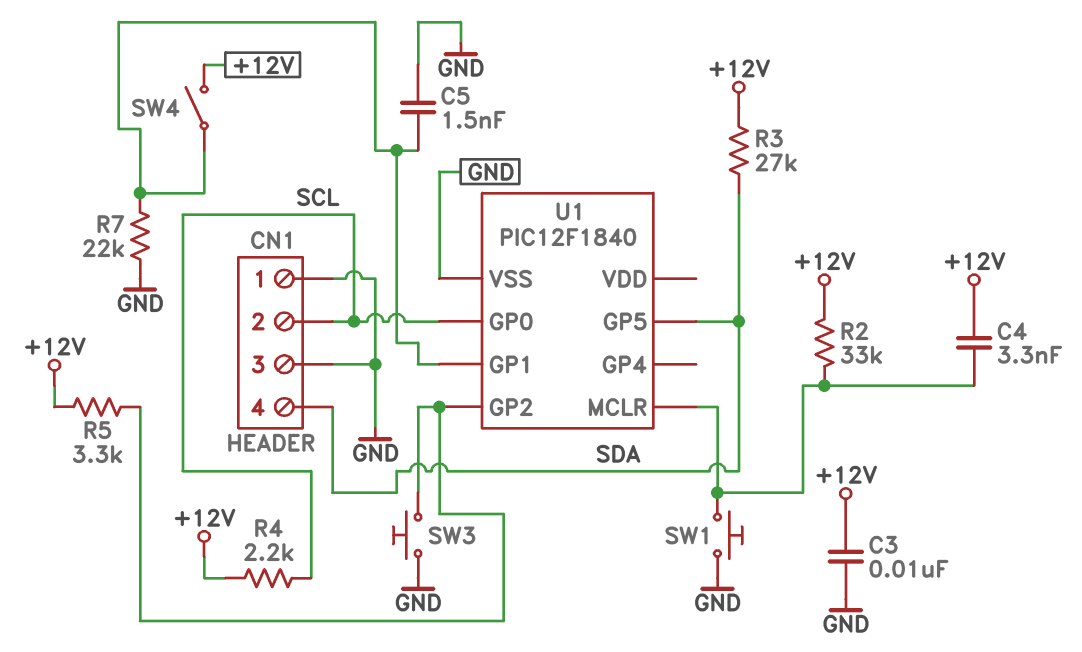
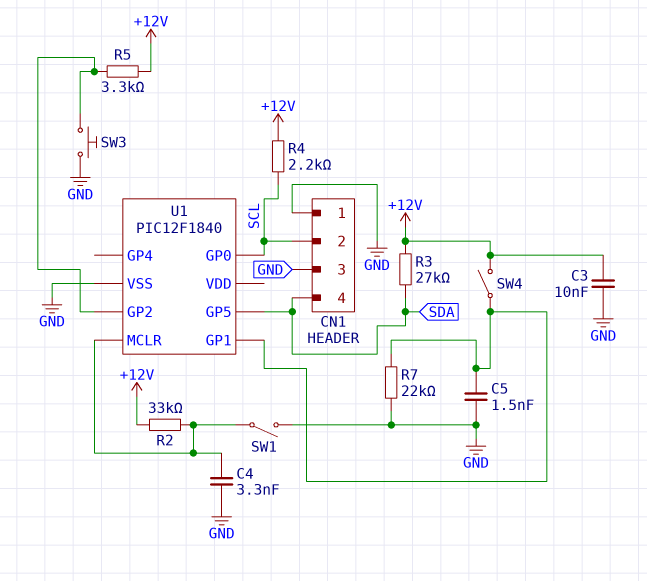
C4: 3.3nF (+12V, U1/MCLR) -> 3.3nF (GND, U1/MCLR)
SW1: button (GND, U1/MCLR) -> switch (GND, U1/MCLR)

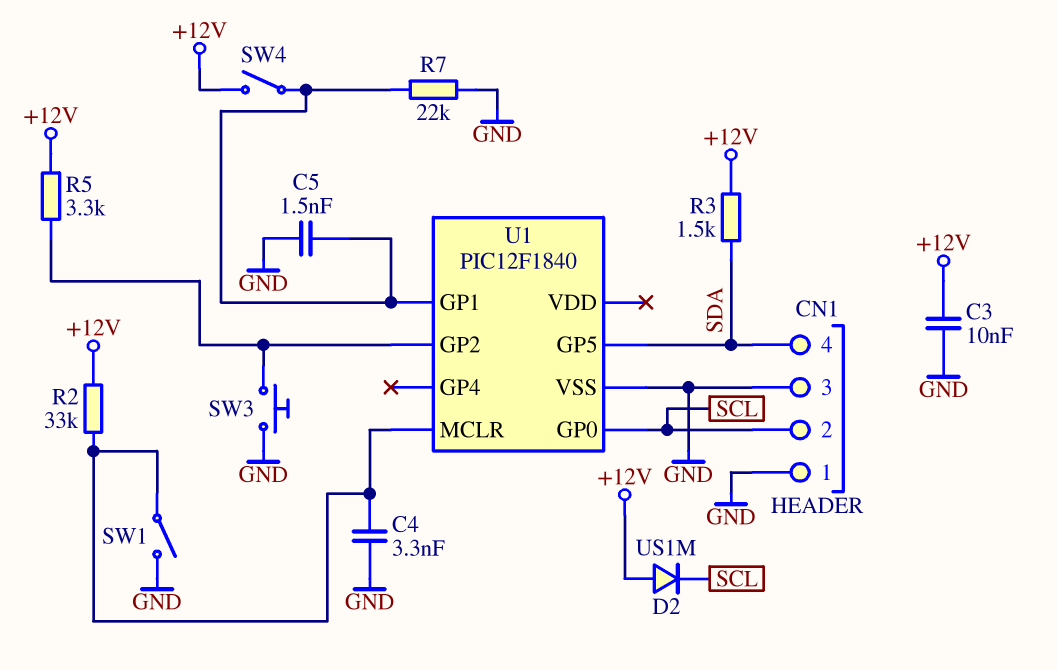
D2: none -> diode US1M (A +12V, K SCL)
R3: 27k (+12V, SDA) -> 1.5k (+12V, SDA)
R4: 2.2k (+12V, SCL) -> none

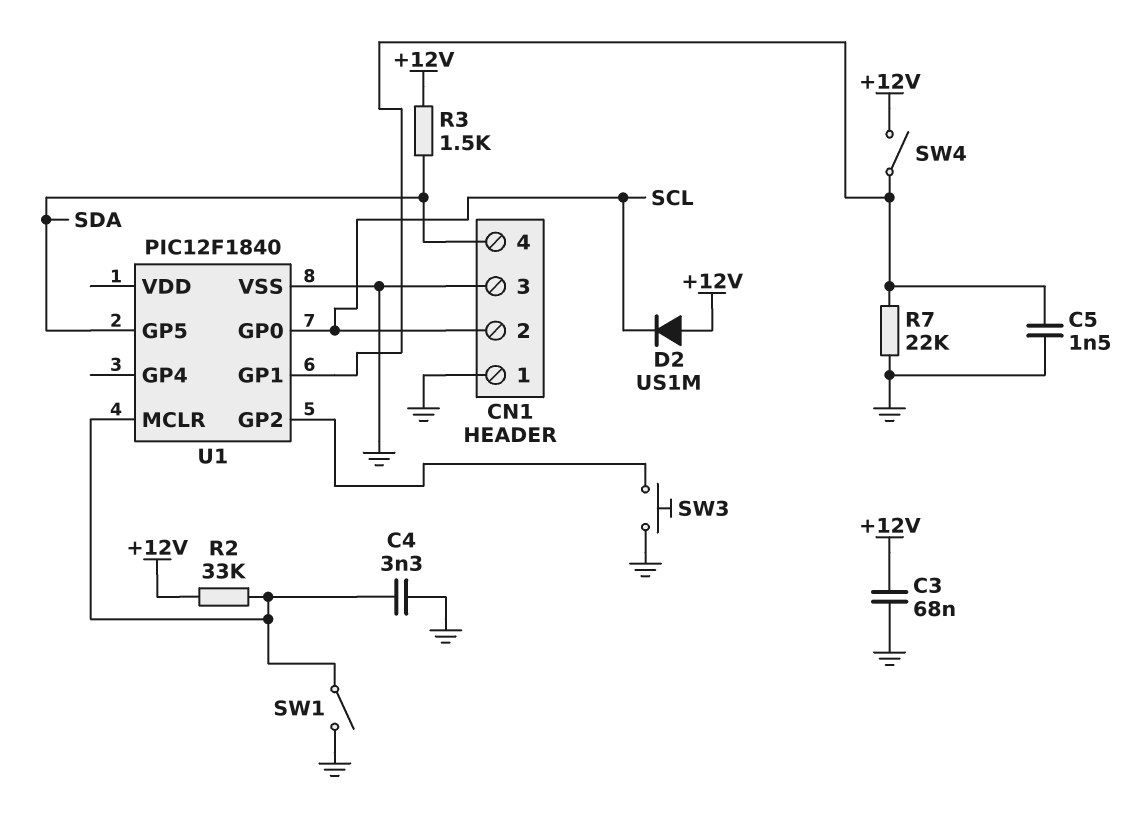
C3: 10nF (+12V, GND) -> 68nF (+12V, GND)
R5: 3.3k (+12V, U1/GP2) -> none

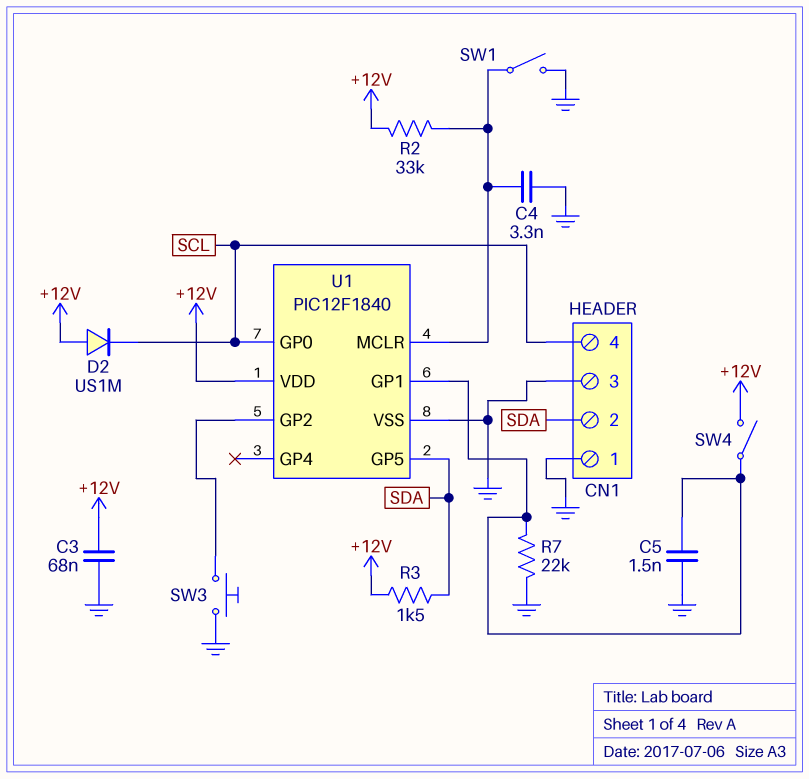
CN1 pin 2: SCL -> SDA
CN1 pin 4: SDA -> SCL
U1 pin VDD: none -> +12V

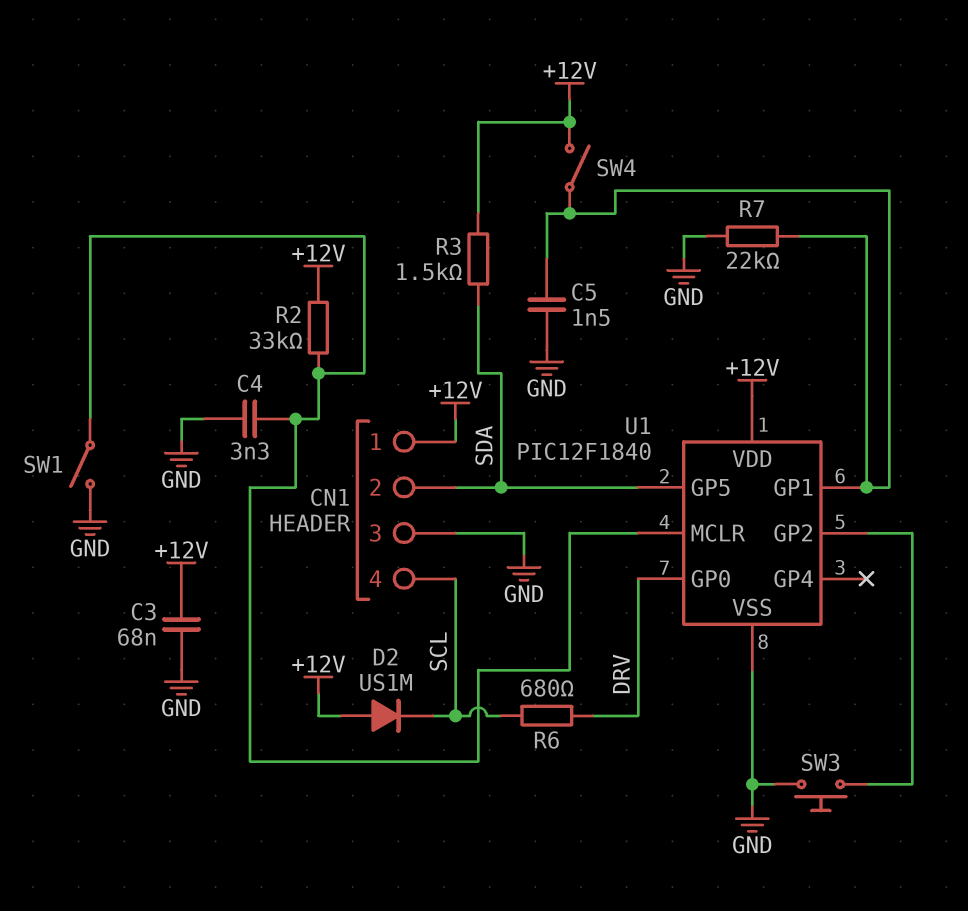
CN1 pin 1: GND -> +12V
R6: none -> 680 (DRV, SCL)
U1 pin GP0: SCL -> DRV

